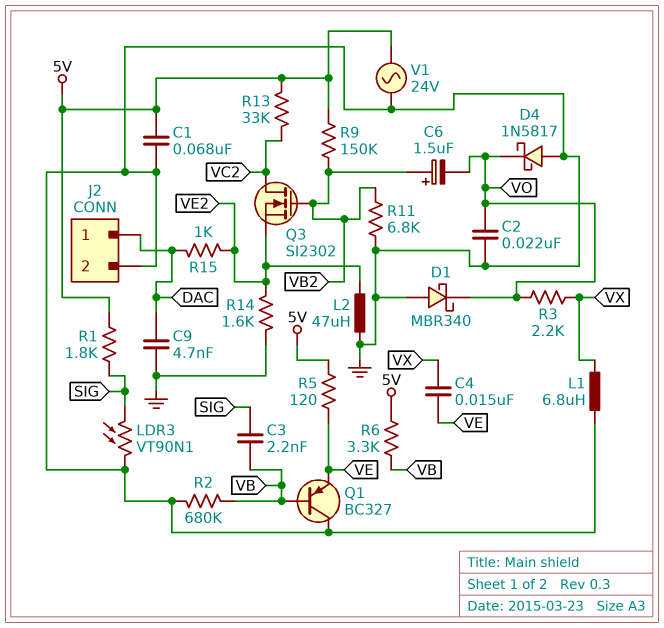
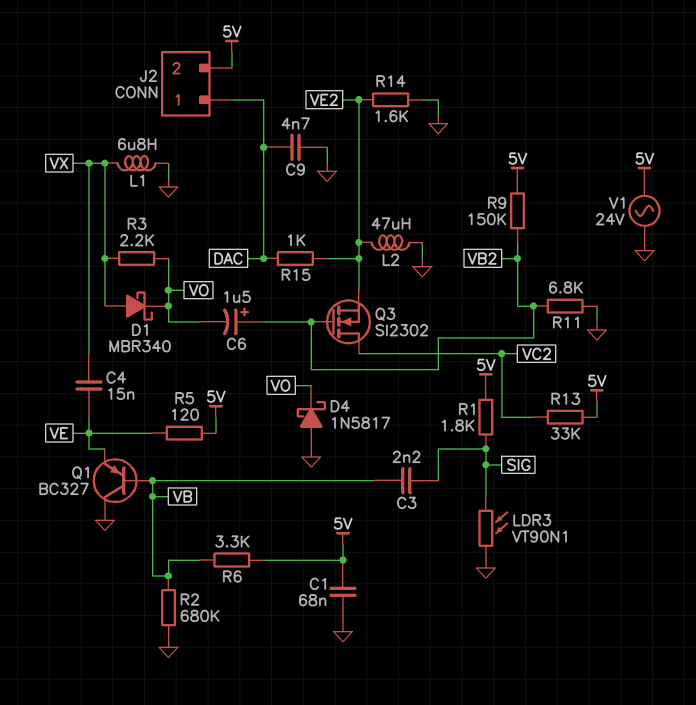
C2: 22nF (GND, VO) -> none
D1: schottky MBR340 (A GND, K VO) -> schottky MBR340 (A VX, K VO)
J2 pin 2: GND -> 5V

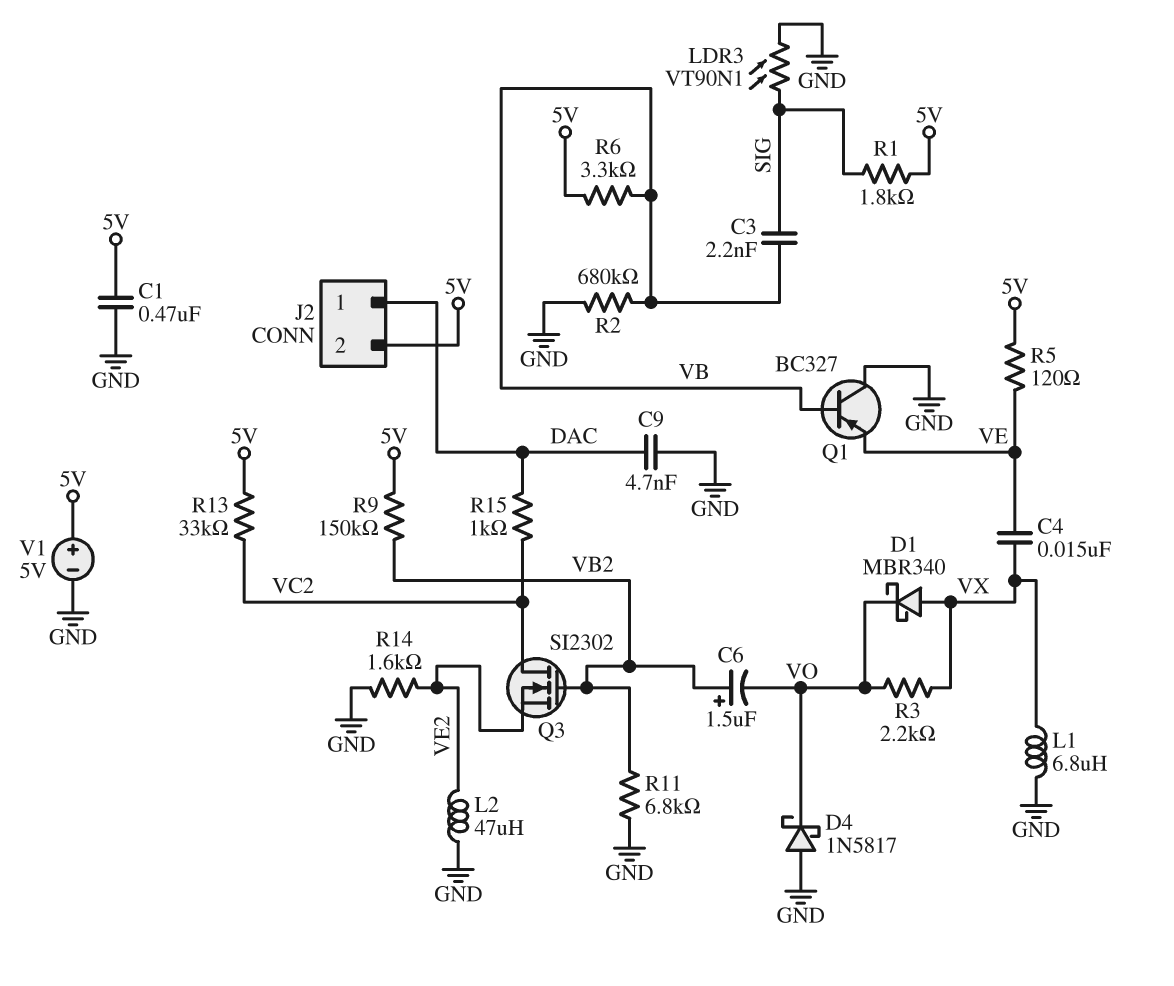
C1: 68nF (5V, GND) -> 470nF (5V, GND)
R15: 1k (DAC, VE2) -> 1k (DAC, VC2)
V1: AC 24V (5V, GND) -> 5V (plus 5V, minus GND)

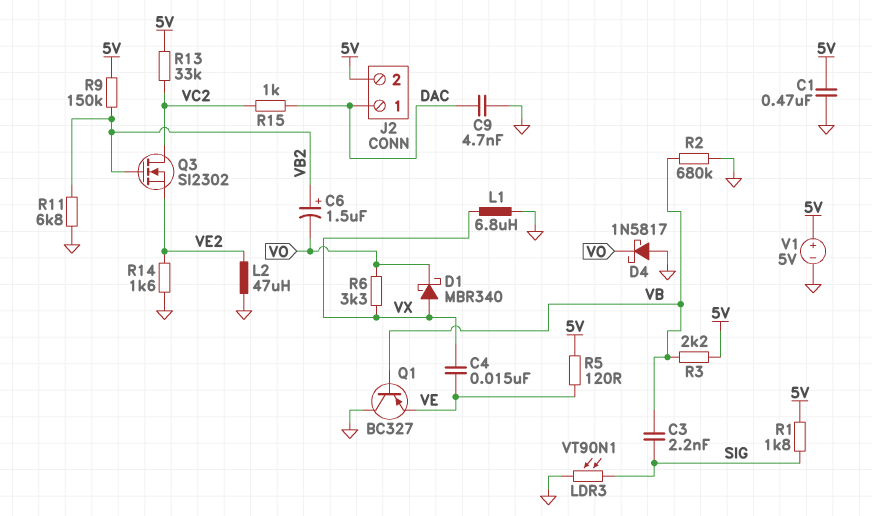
R3: 2.2k (VO, VX) -> 2.2k (5V, VB)
R6: 3.3k (5V, VB) -> 3.3k (VO, VX)

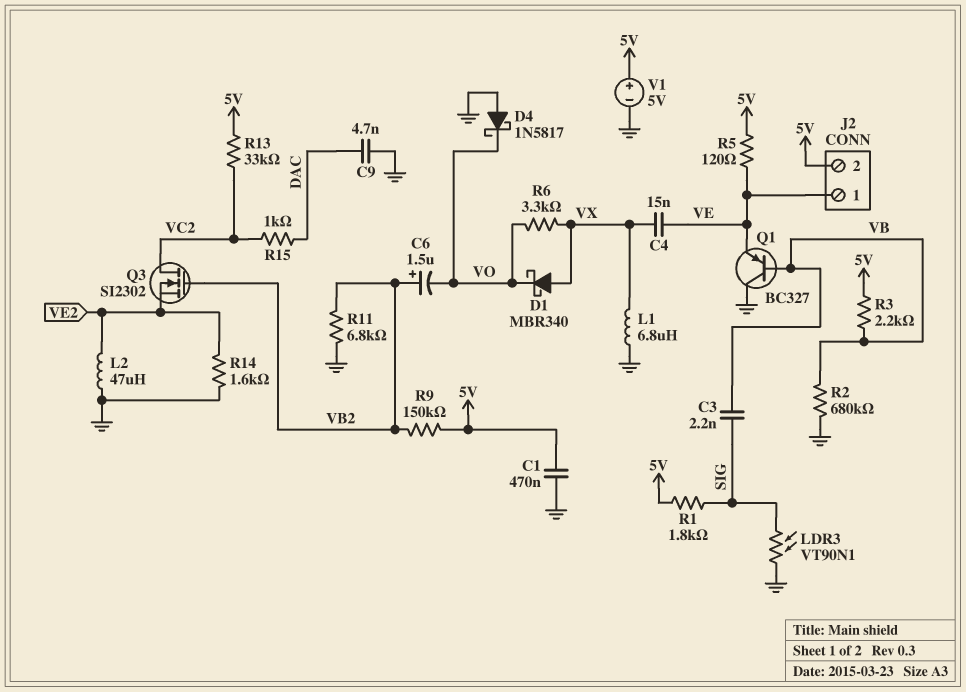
J2 pin 1: DAC -> VE

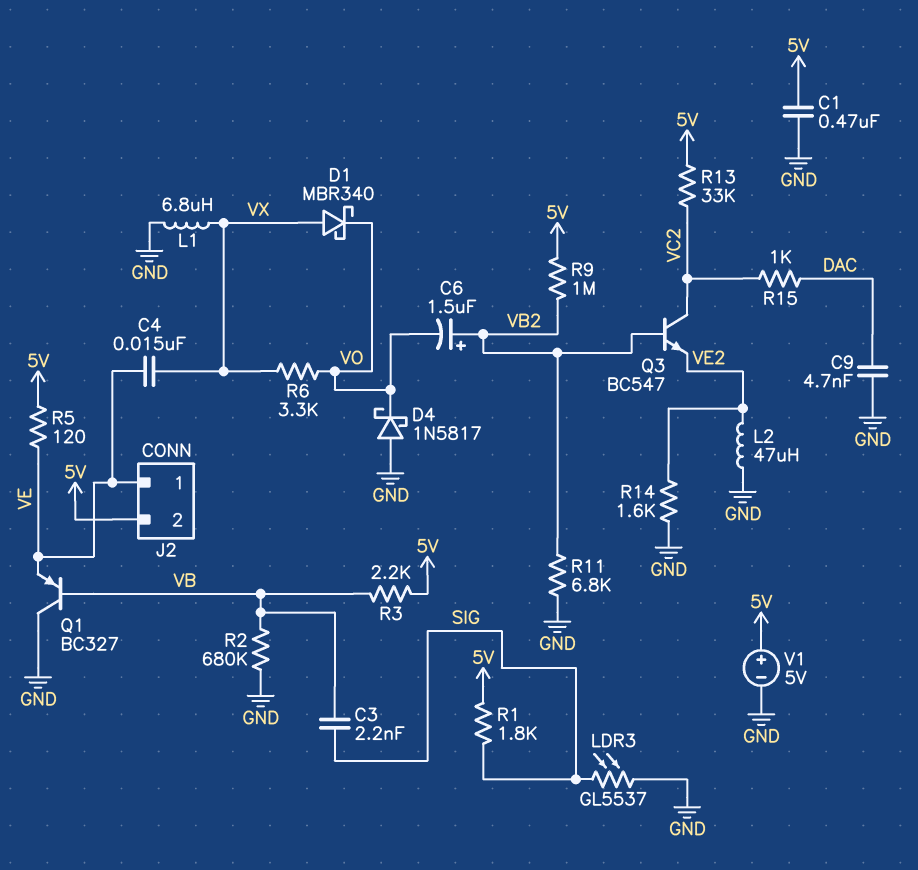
LDR3: VT90N1 (GND, SIG) -> GL5537 (GND, SIG)
Q3: NMOS SI2302 (G VB2, D VC2, S VE2) -> NPN BC547 (B VB2, C VC2, E VE2)
R9: 150k (5V, VB2) -> 1M (5V, VB2)

